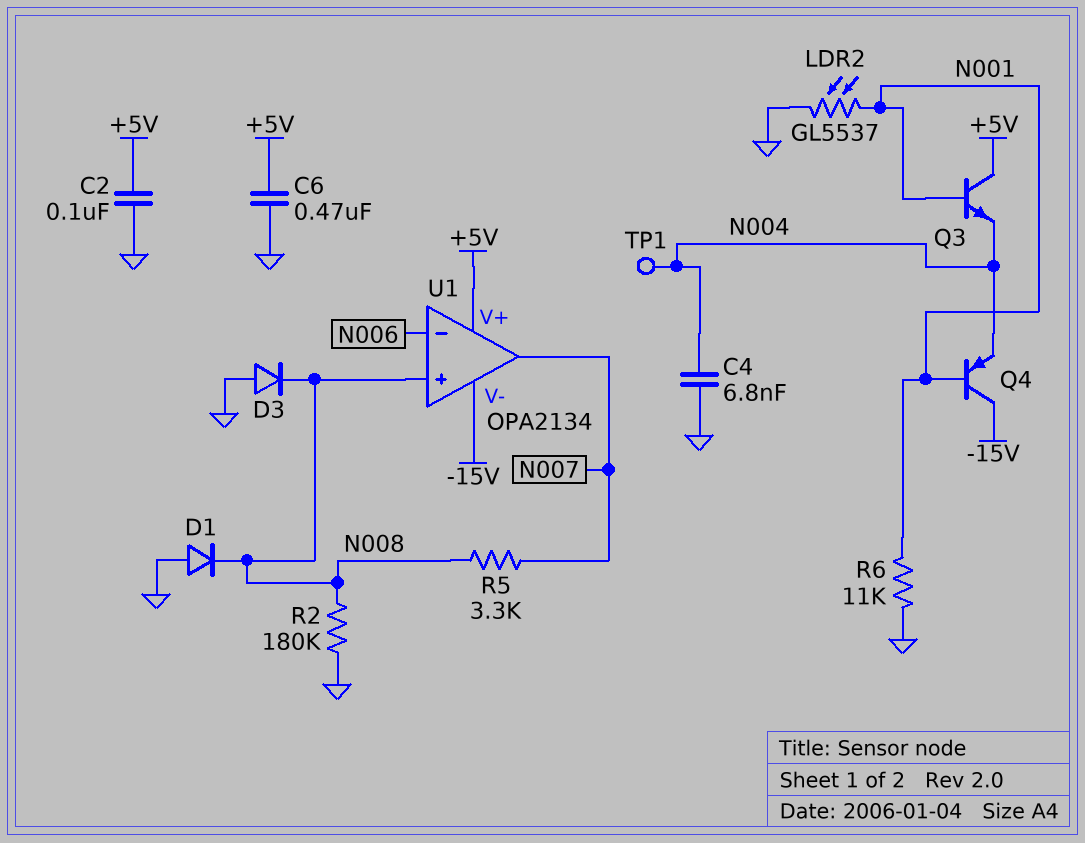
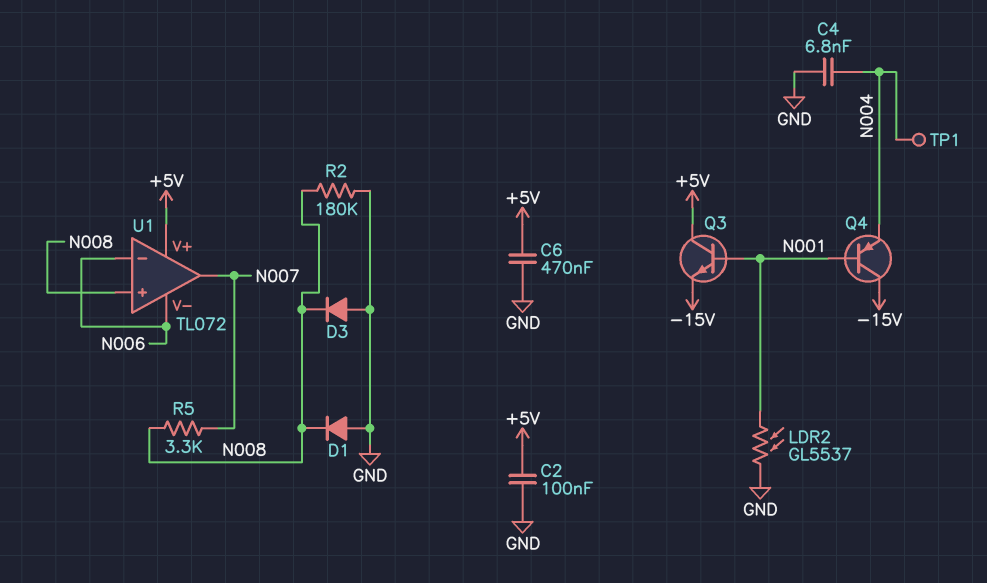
Q3: NPN (B N001, C +5V, E N004) -> NPN (B N001, C +5V, E -15V)
R6: 11k (GND, N001) -> none
U1: OPA2134 -> TL072
U1 pin V-: -15V -> N006

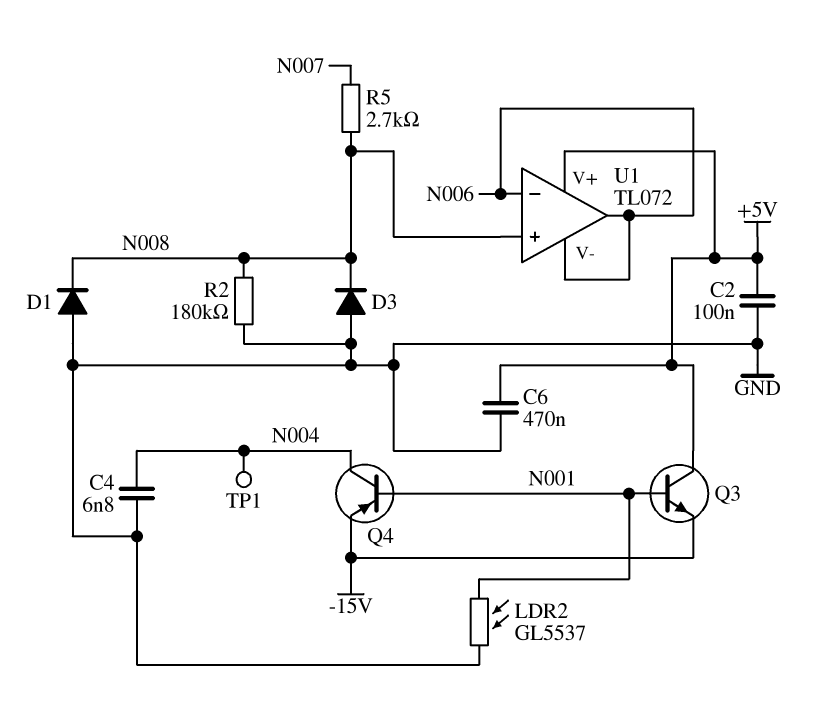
Q4: PNP (B N001, C -15V, E N004) -> PNP (B N001, C N004, E -15V)
R5: 3.3k (N007, N008) -> 2.7k (N007, N008)
U1 pin out: N007 -> N006

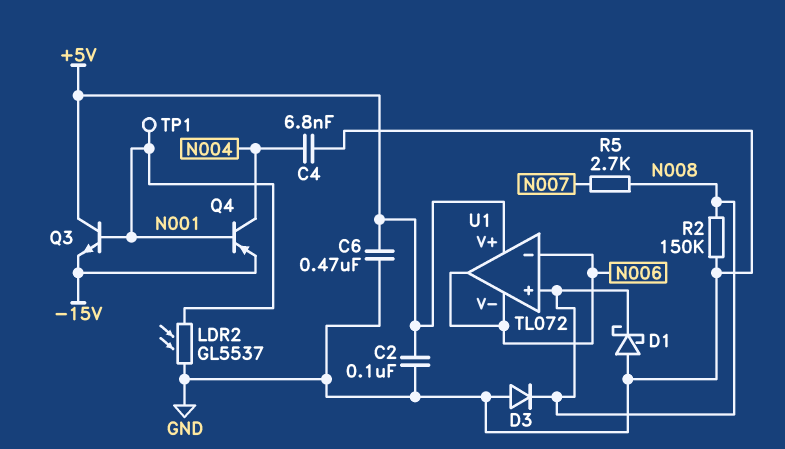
D1: diode (A GND, K N008) -> schottky (A GND, K N008)
R2: 180k (GND, N008) -> 150k (GND, N008)
TP1: test point (N004) -> test point (N001)

